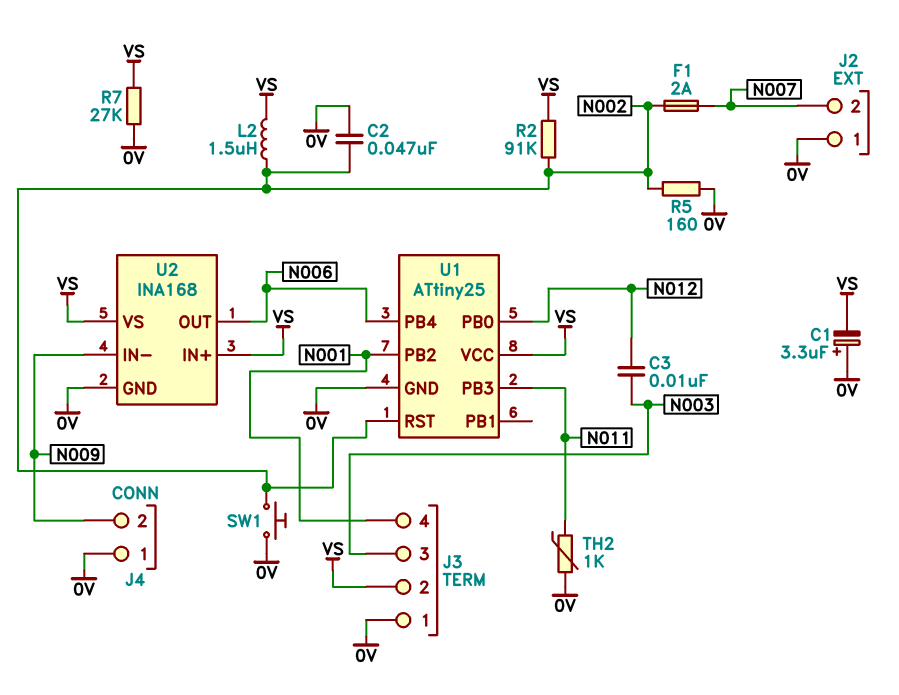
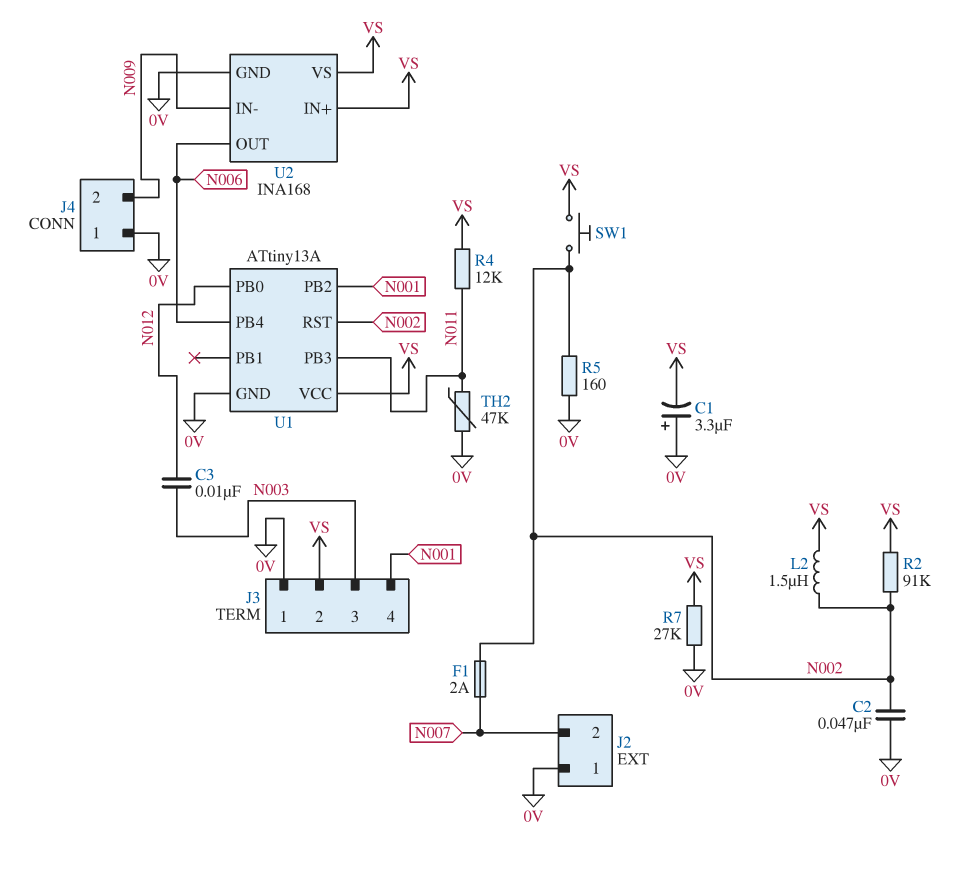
R4: none -> 12k (N011, VS)
SW1: button (0V, N002) -> button (N002, VS)
TH2: 1k (0V, N011) -> 47k (0V, N011)
U1: ATtiny25 -> ATtiny13A

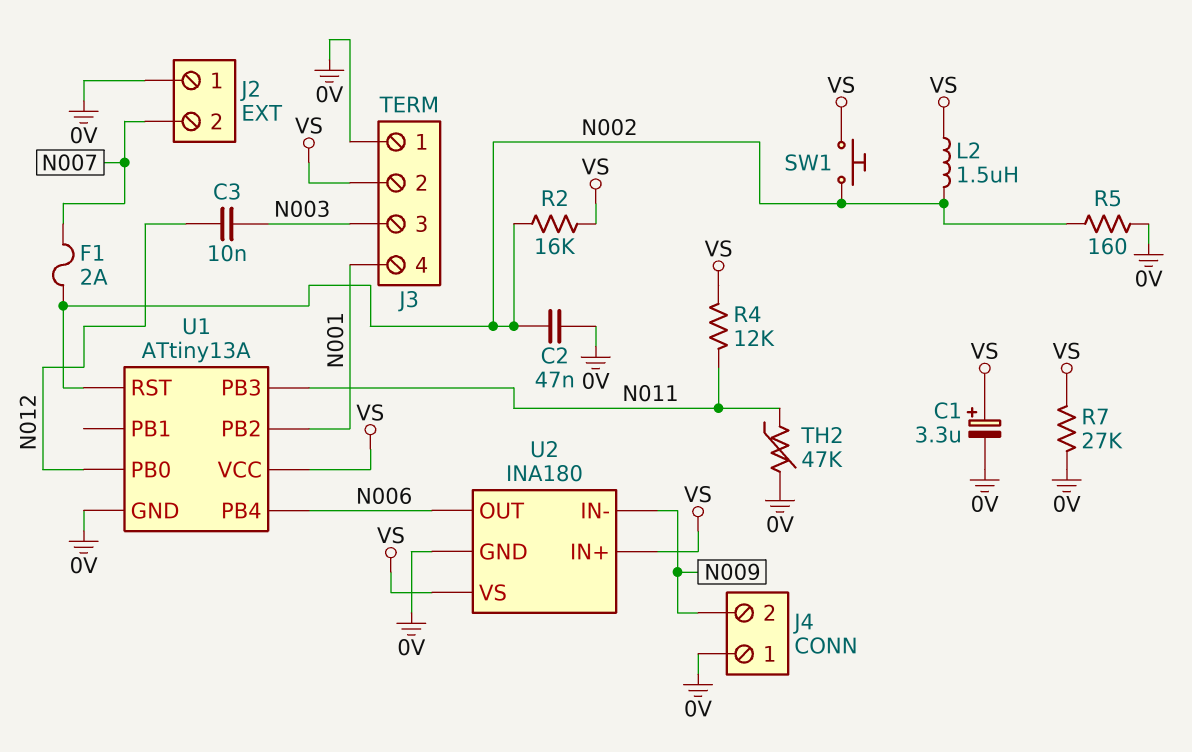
C1: 3.3uF (plus 0V, minus VS) -> 3.3uF (plus VS, minus 0V)
R2: 91k (N002, VS) -> 16k (N002, VS)
U2: INA168 -> INA180

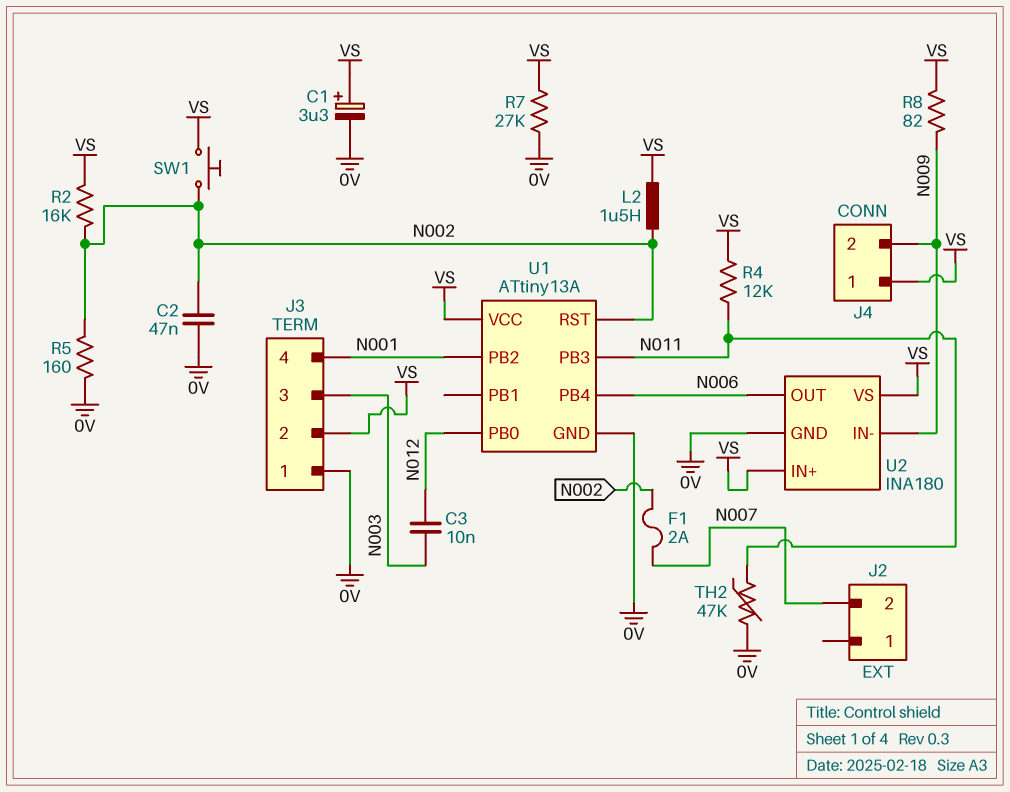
J2 pin 1: 0V -> none
J4 pin 1: 0V -> VS
R8: none -> 82 (N009, VS)

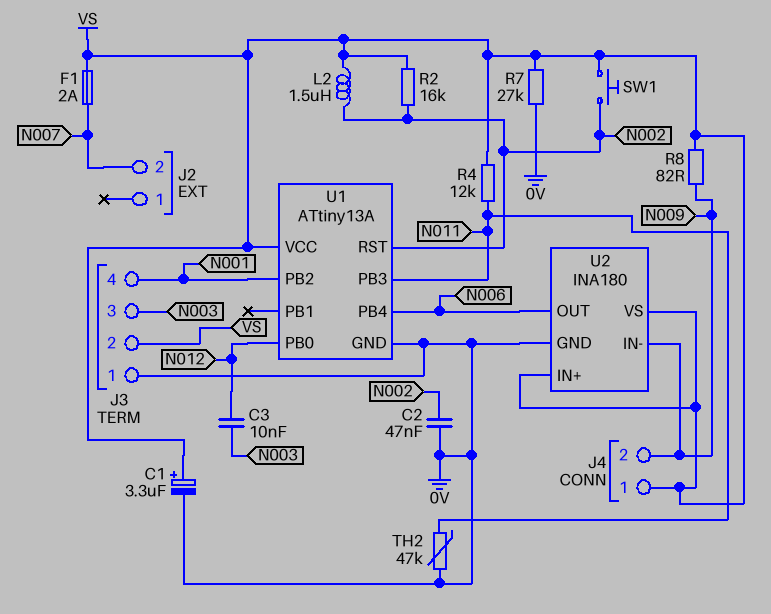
F1: 2A (N002, N007) -> 2A (N007, VS)
R5: 160 (0V, N002) -> none

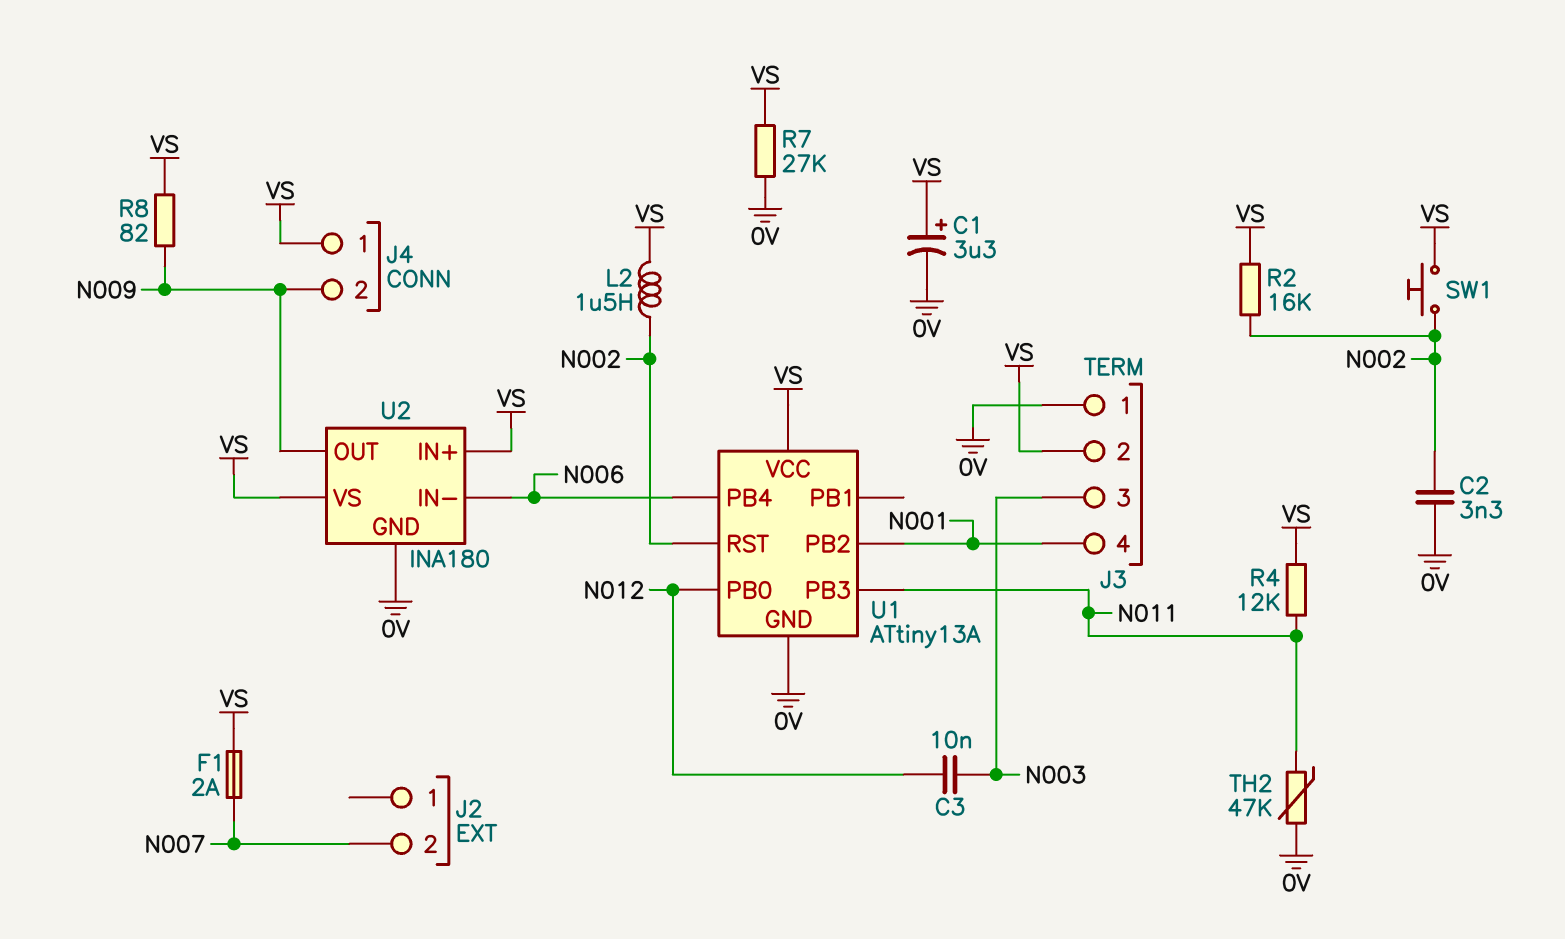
C2: 47nF (0V, N002) -> 3.3nF (0V, N002)
U2 pin IN-: N009 -> N006
U2 pin OUT: N006 -> N009

